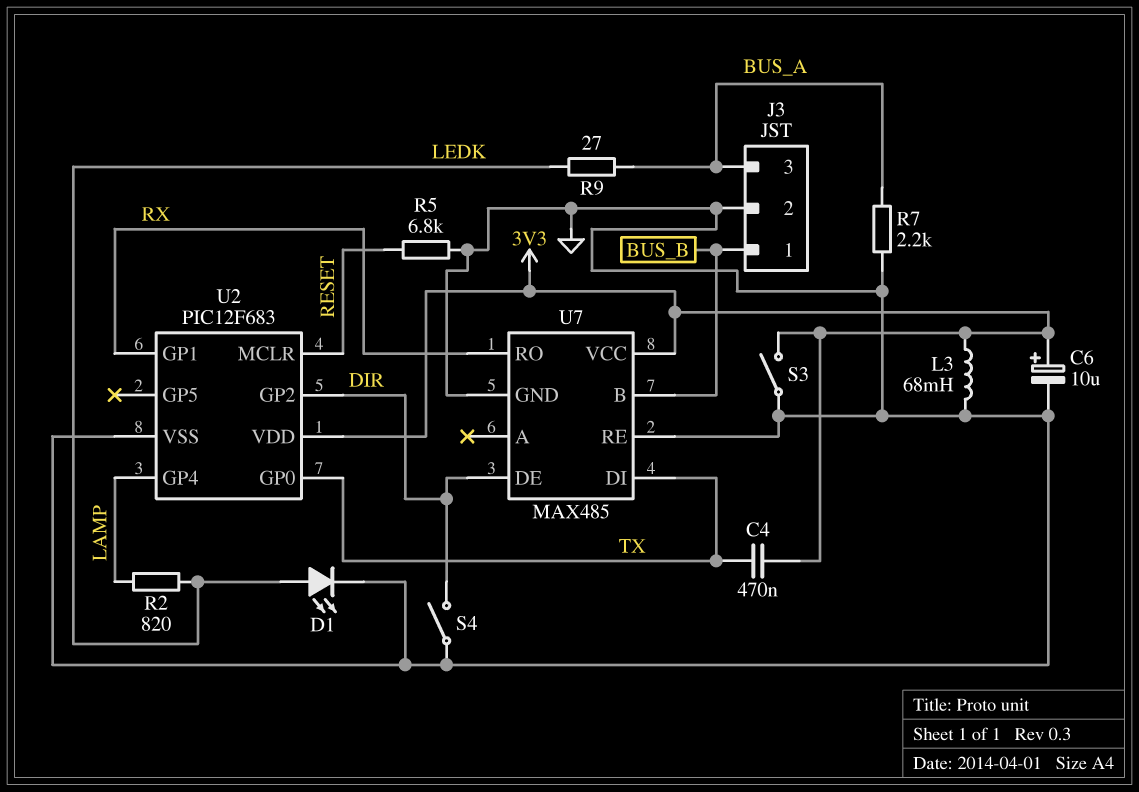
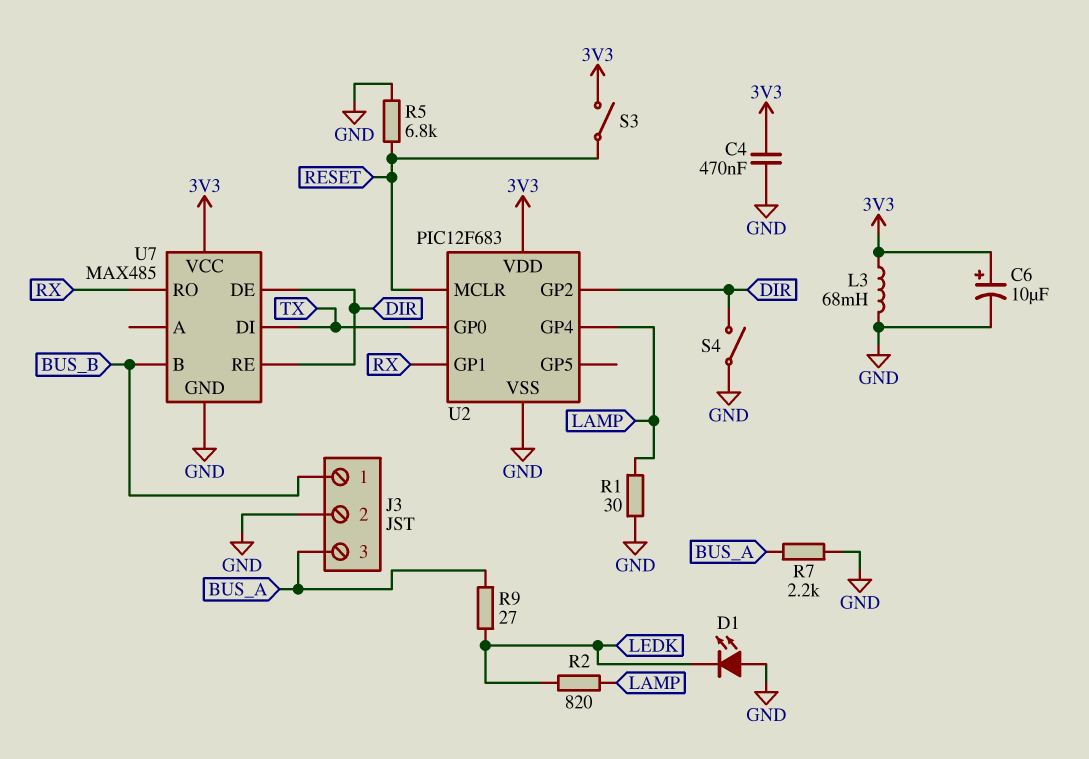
C4: 470nF (3V3, TX) -> 470nF (3V3, GND)
D1: LED (A LEDK, K GND) -> LED (A GND, K LEDK)
R1: none -> 30 (GND, LAMP)
S3: switch (3V3, GND) -> switch (3V3, RESET)
U7 pin RE: GND -> DIR

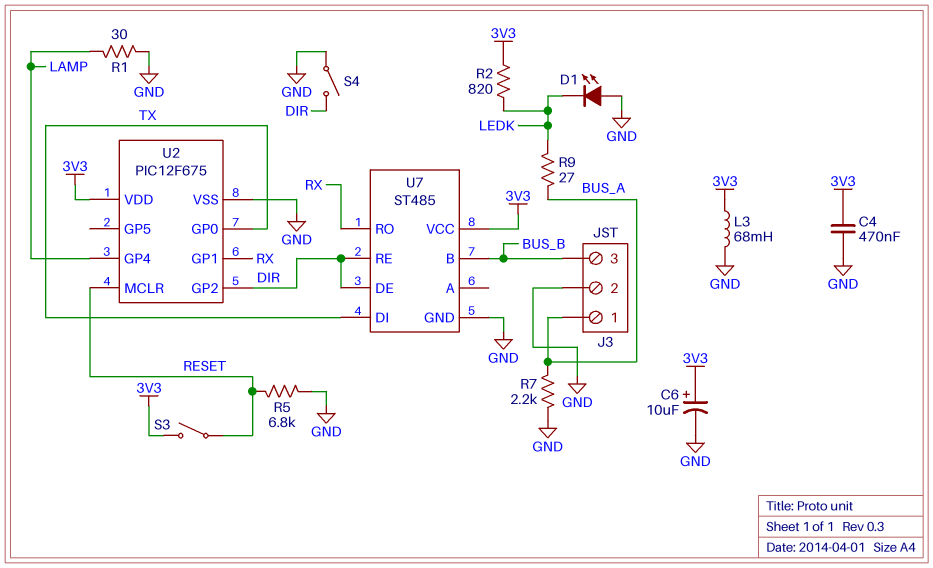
J3 pin 1: BUS_B -> BUS_A
J3 pin 3: BUS_A -> BUS_B
R2: 820 (LAMP, LEDK) -> 820 (3V3, LEDK)
U2: PIC12F683 -> PIC12F675
U7: MAX485 -> ST485

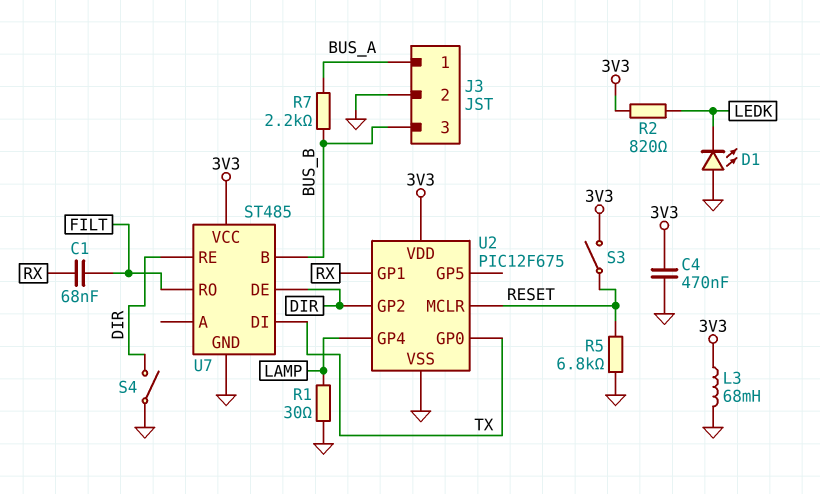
C1: none -> 68nF (FILT, RX)
C6: 10uF (plus 3V3, minus GND) -> none
R7: 2.2k (BUS_A, GND) -> 2.2k (BUS_A, BUS_B)
R9: 27 (BUS_A, LEDK) -> none
U7 pin RO: RX -> FILT

